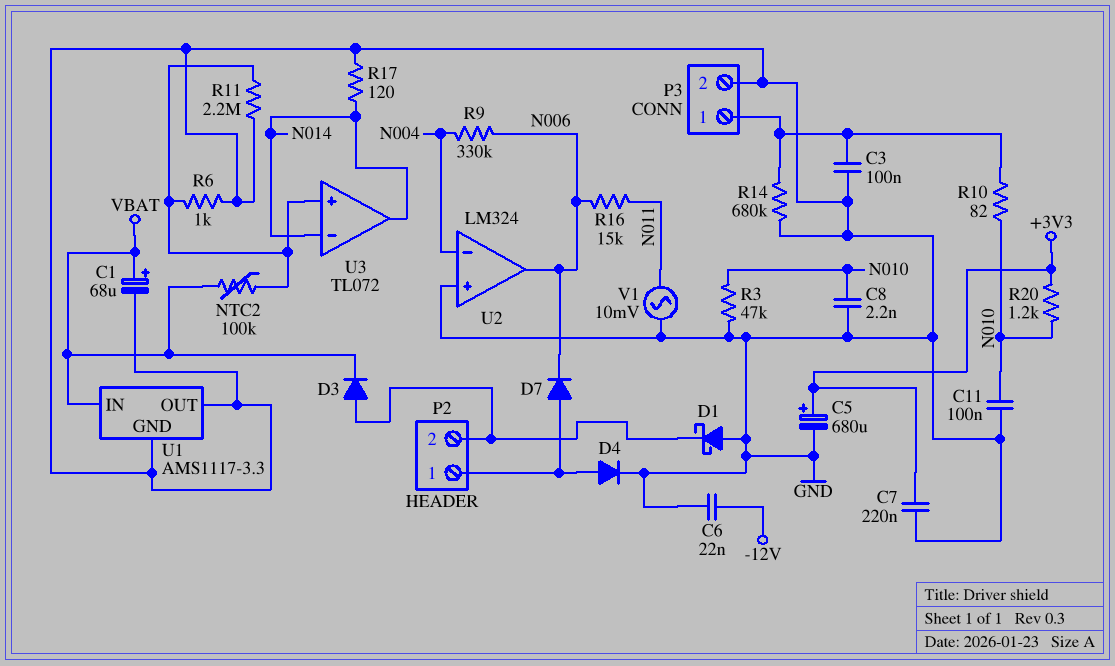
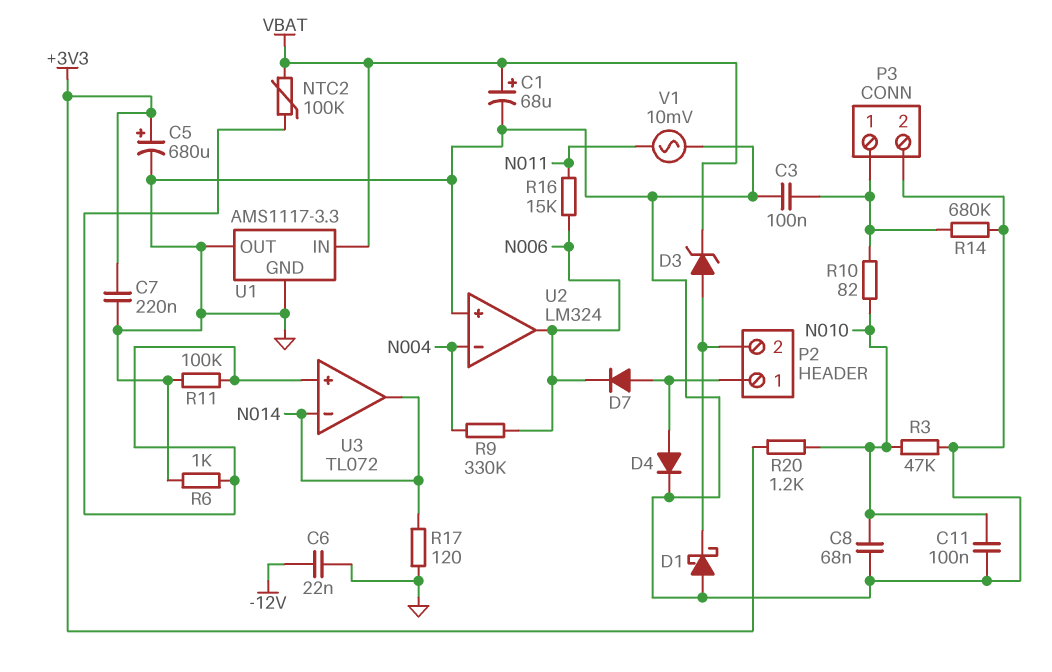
C8: 2.2nF (GND, N010) -> 68nF (GND, N010)
D3: diode (A P2/2, K VBAT) -> zener (A P2/2, K VBAT)
R11: 2.2M (GND, U3/in+) -> 100k (GND, U3/in+)

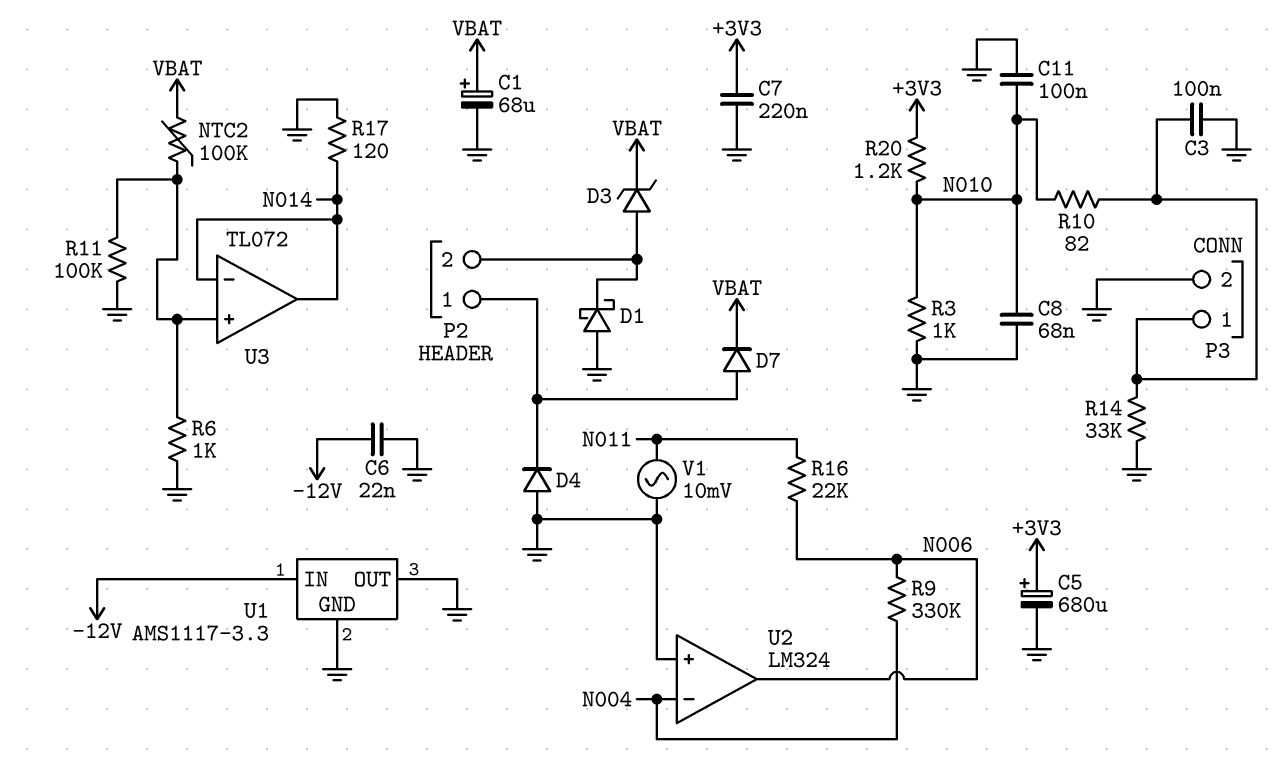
D4: diode (A P2/1, K GND) -> diode (A GND, K P2/1)
D7: diode (A P2/1, K N006) -> diode (A P2/1, K VBAT)
R3: 47k (GND, N010) -> 1k (GND, N010)
R14: 680k (GND, P3/1) -> 33k (GND, P3/1)
R16: 15k (N006, N011) -> 22k (N006, N011)
U1 pin IN: VBAT -> -12V

